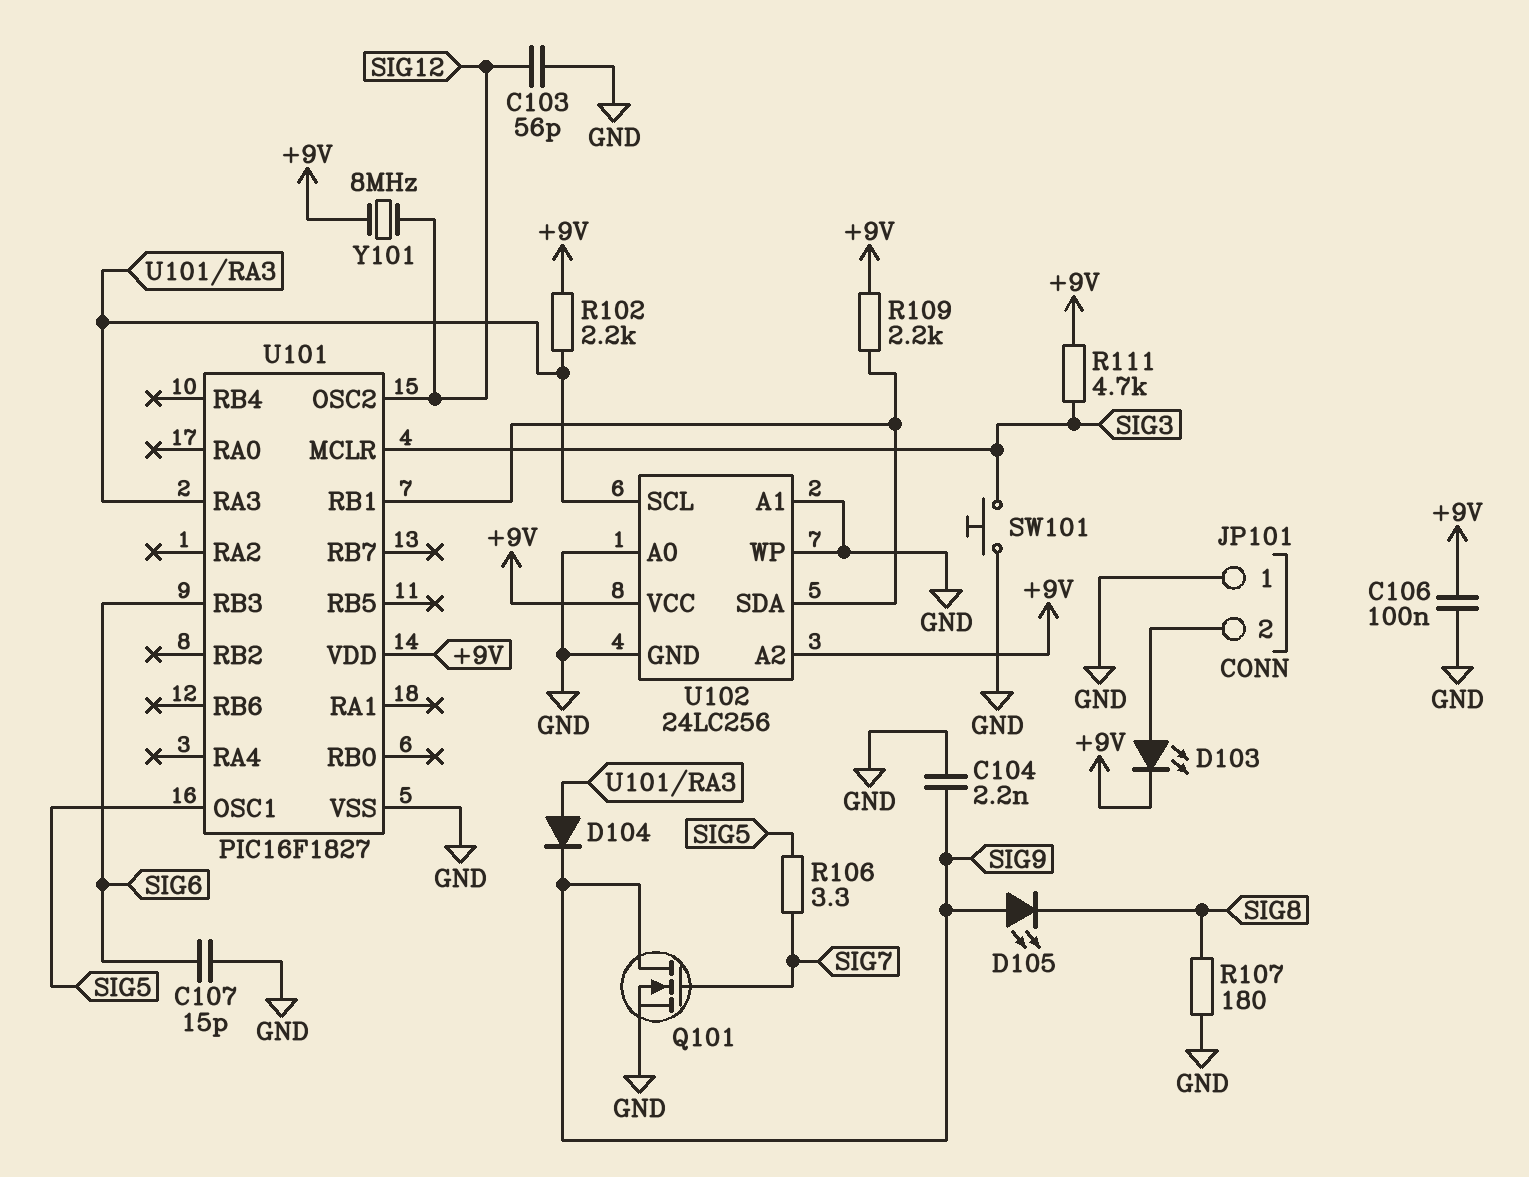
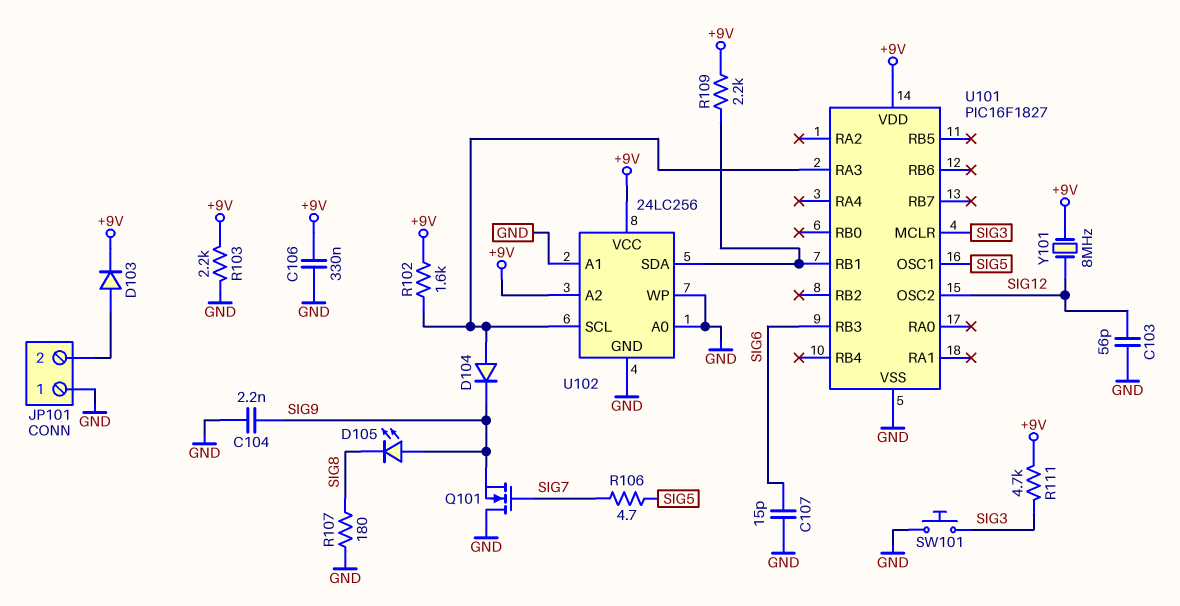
C106: 100nF (+9V, GND) -> 330nF (+9V, GND)
D103: LED (A JP101/2, K +9V) -> diode (A JP101/2, K +9V)
Q101: NMOS (G SIG7, D SIG9, S GND) -> NMOS (G SIG7, D GND, S SIG9)
R102: 2.2k (+9V, U101/RA3) -> 1.6k (+9V, U101/RA3)
R103: none -> 2.2k (+9V, GND)
R106: 3.3 (SIG5, SIG7) -> 4.7 (SIG5, SIG7)

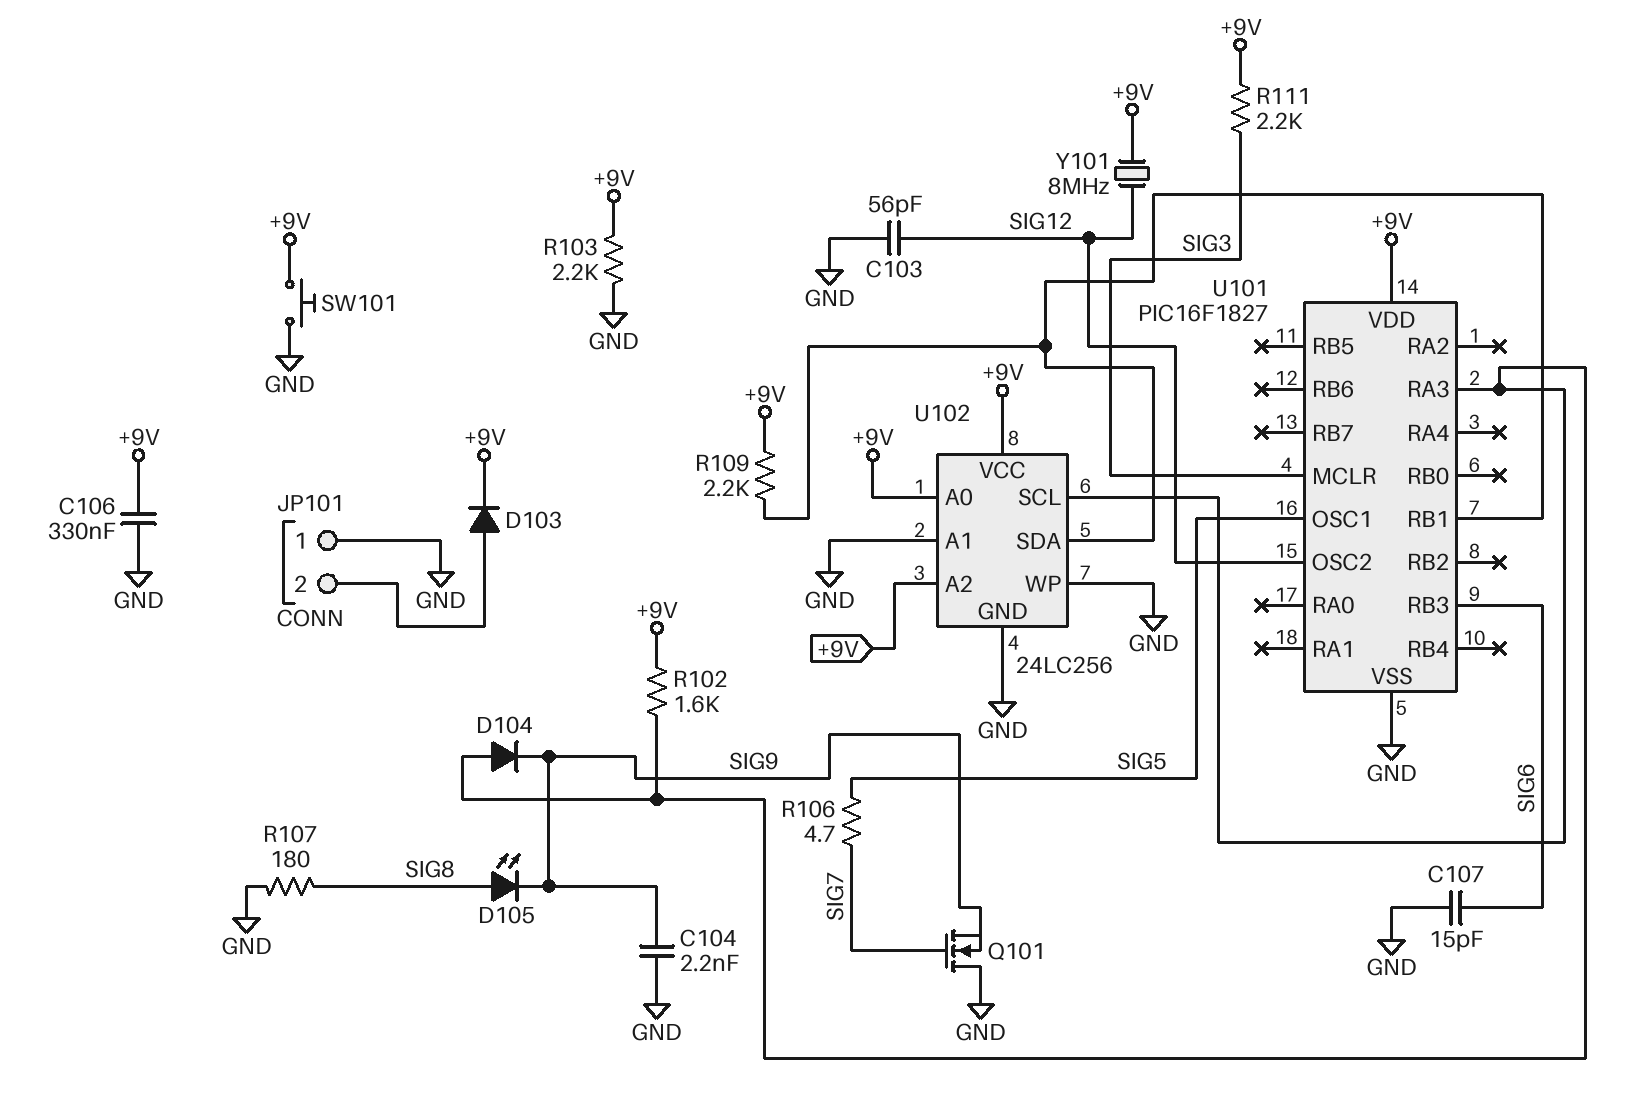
D105: LED (A SIG9, K SIG8) -> LED (A SIG8, K SIG9)
R111: 4.7k (+9V, SIG3) -> 2.2k (+9V, SIG3)
SW101: button (GND, SIG3) -> button (+9V, GND)
U102 pin A0: GND -> +9V

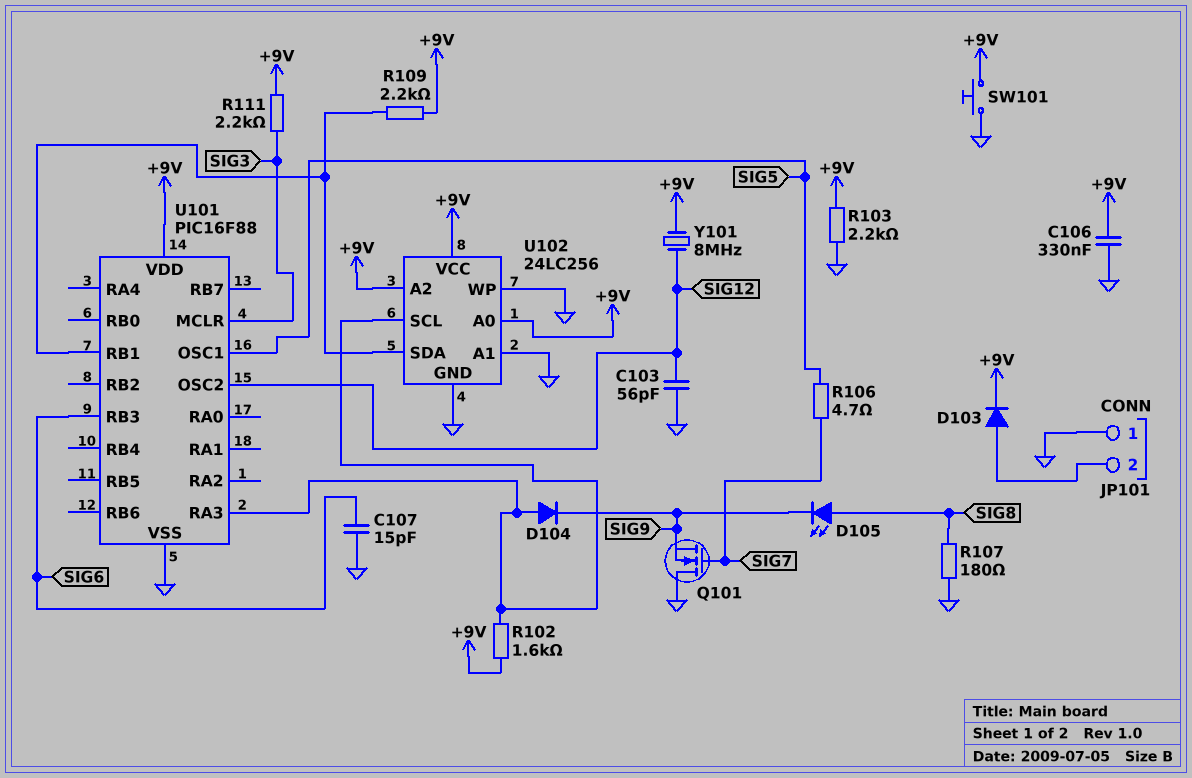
C104: 2.2nF (GND, SIG9) -> none
U101: PIC16F1827 -> PIC16F88

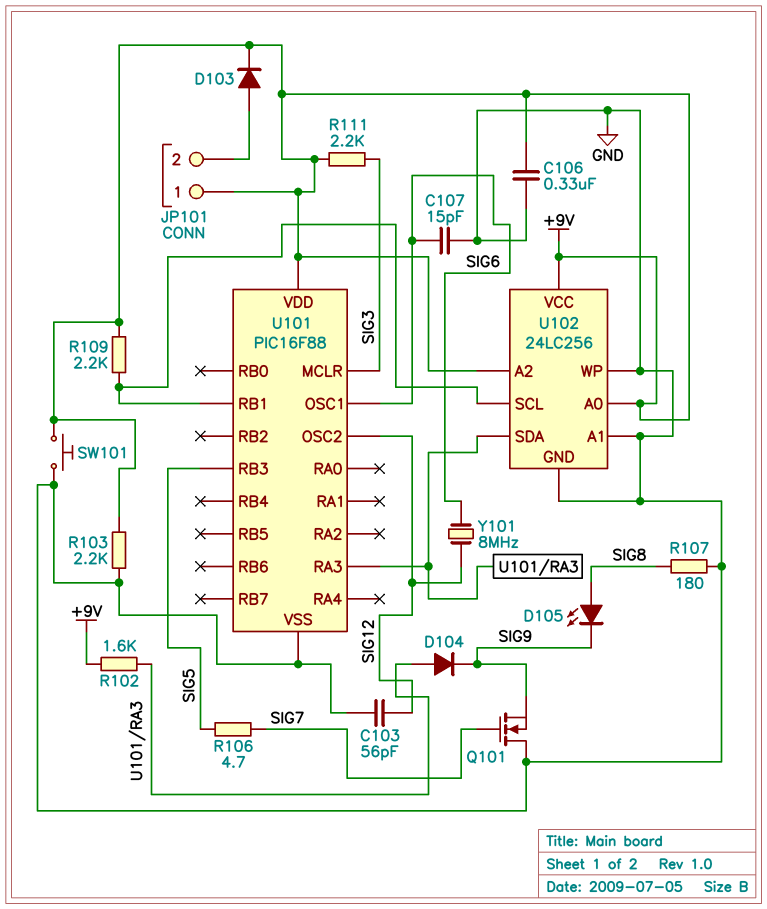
JP101 pin 1: GND -> +9V
U101 pin OSC1: SIG5 -> SIG6
U101 pin RB3: SIG6 -> SIG5
U102 pin SCL: U101/RA3 -> U101/RB1
U102 pin SDA: U101/RB1 -> U101/RA3
Y101: 8MHz (+9V, SIG12) -> 8MHz (SIG6, SIG12)

